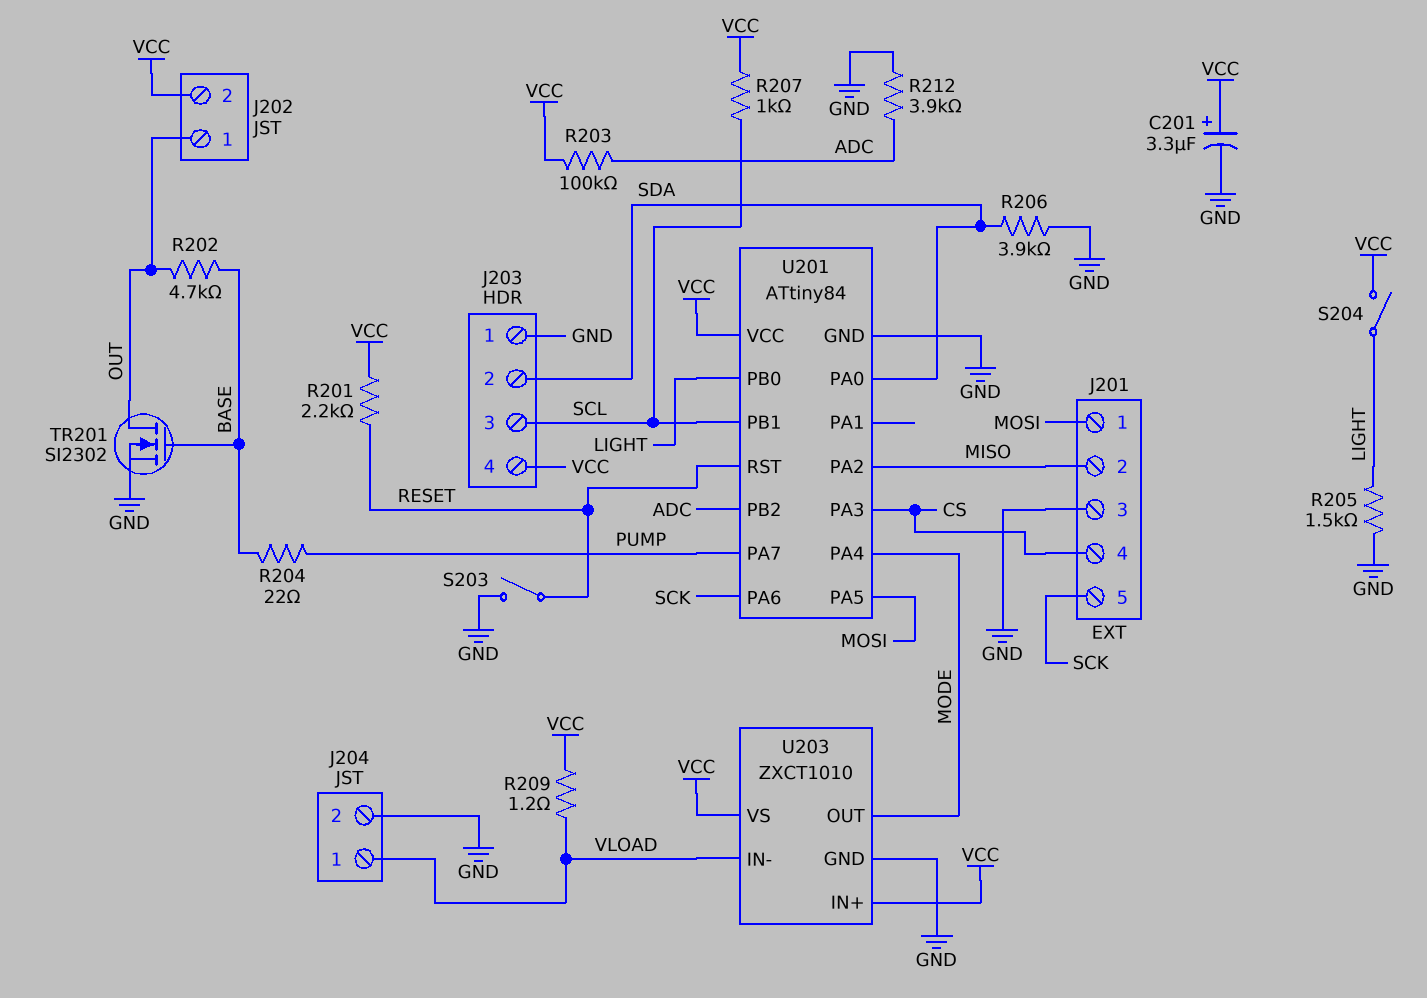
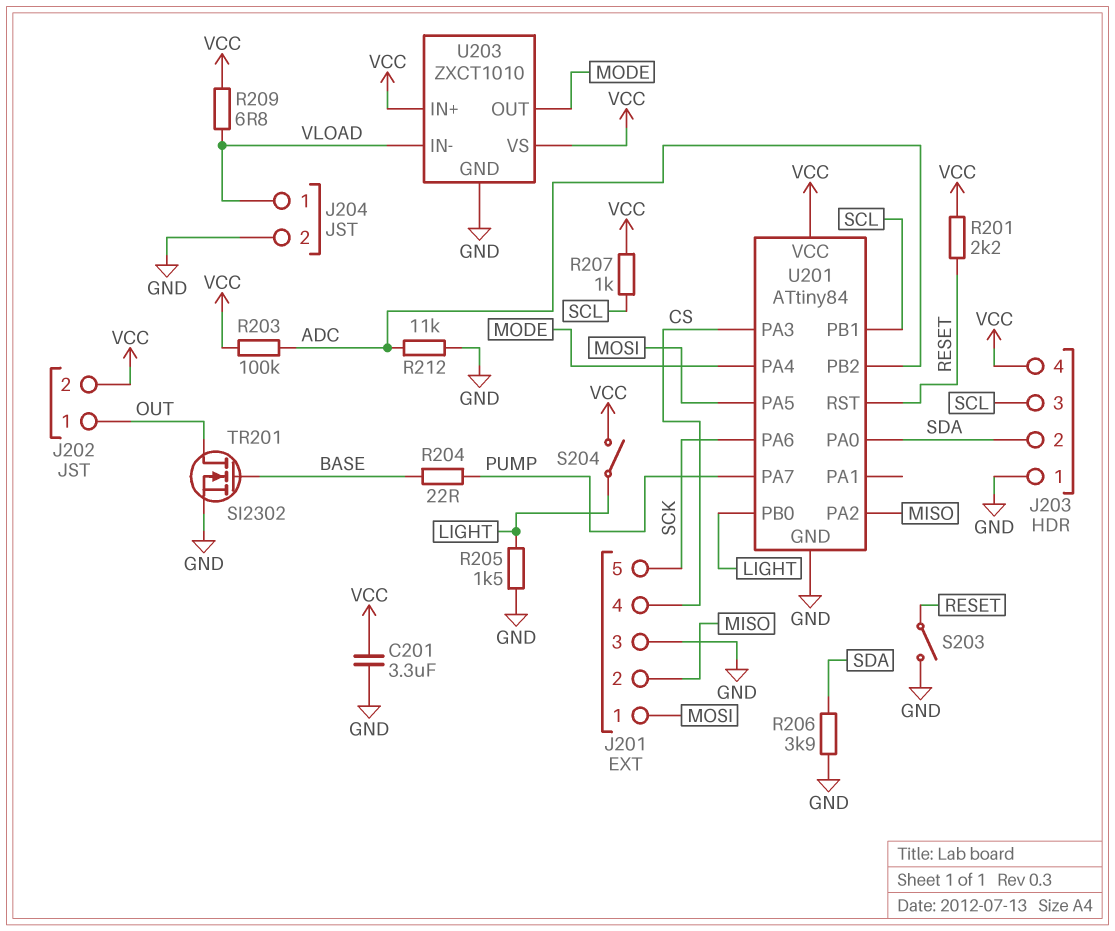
C201: 3.3uF (plus VCC, minus GND) -> 3.3uF (GND, VCC)
R202: 4.7k (BASE, OUT) -> none
R209: 1.2 (VCC, VLOAD) -> 6.8 (VCC, VLOAD)
R212: 3.9k (ADC, GND) -> 11k (ADC, GND)

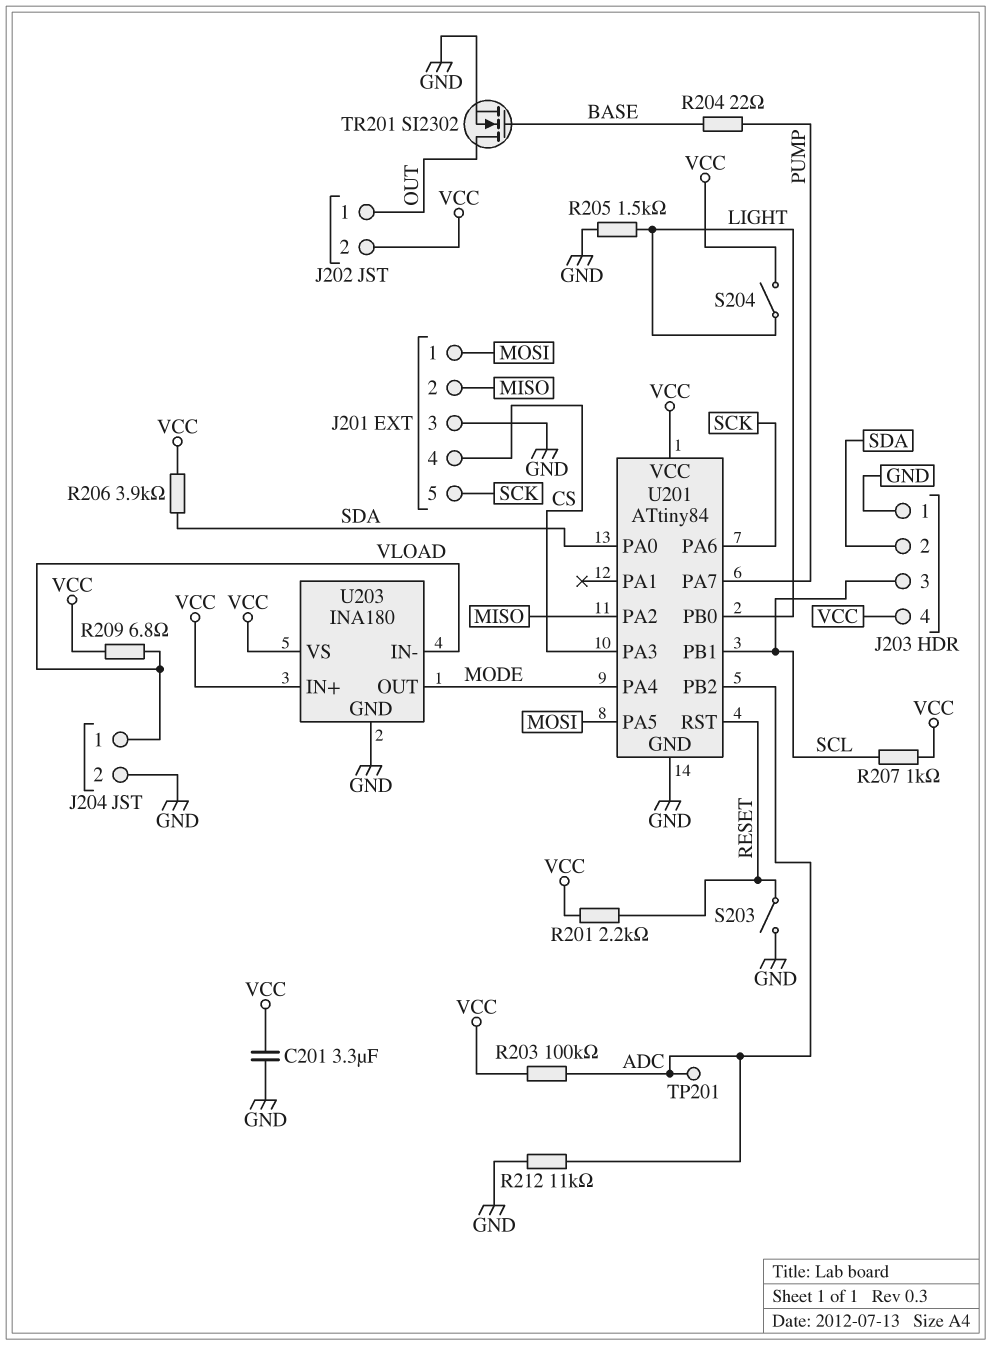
R206: 3.9k (GND, SDA) -> 3.9k (SDA, VCC)
TP201: none -> test point (ADC)
U203: ZXCT1010 -> INA180

